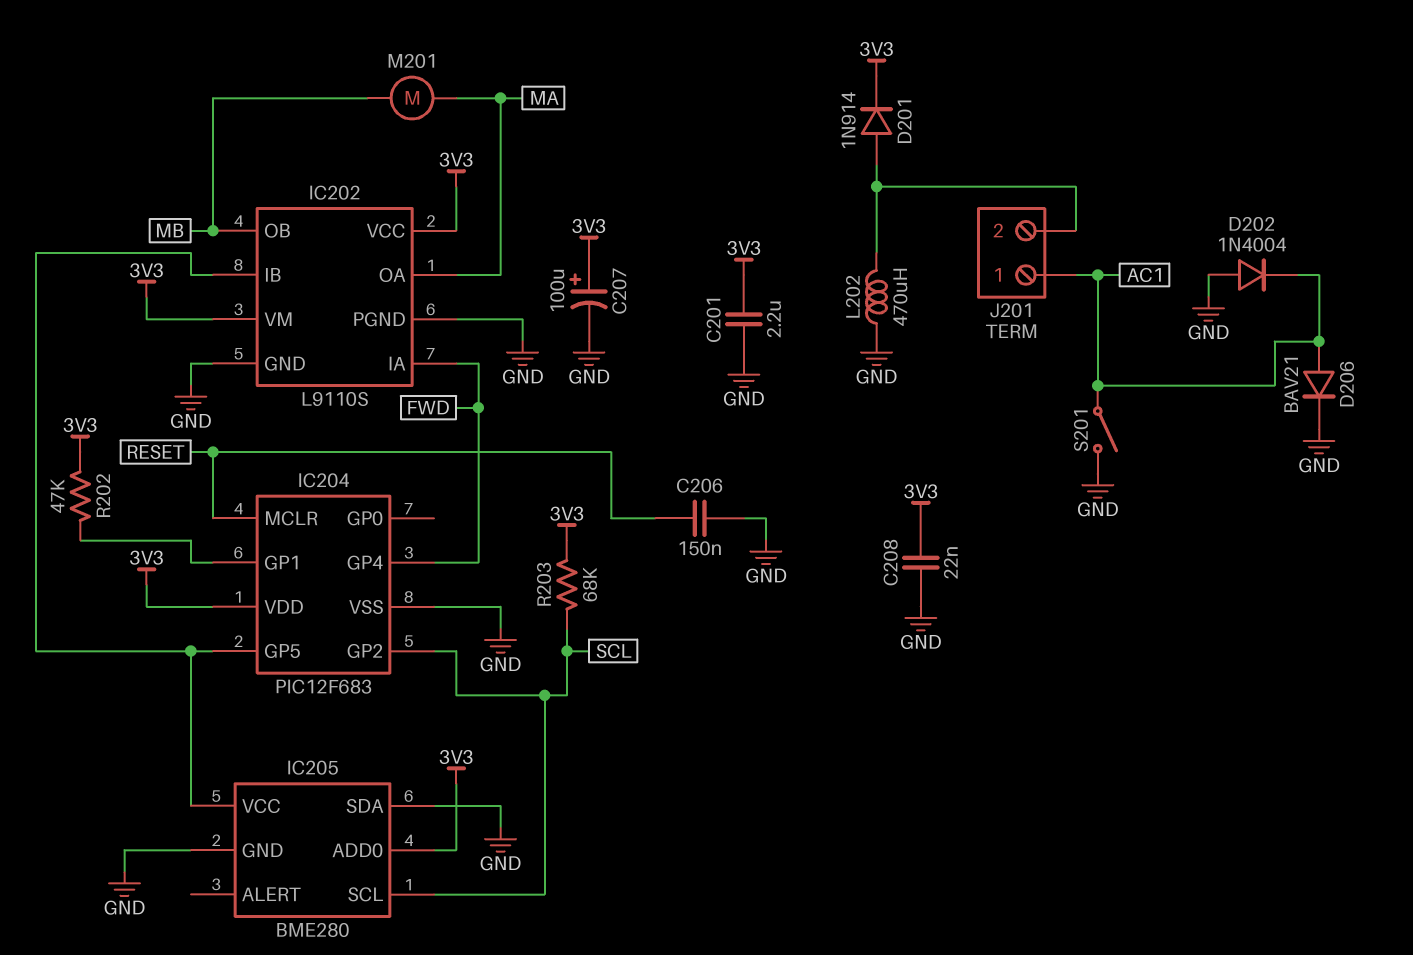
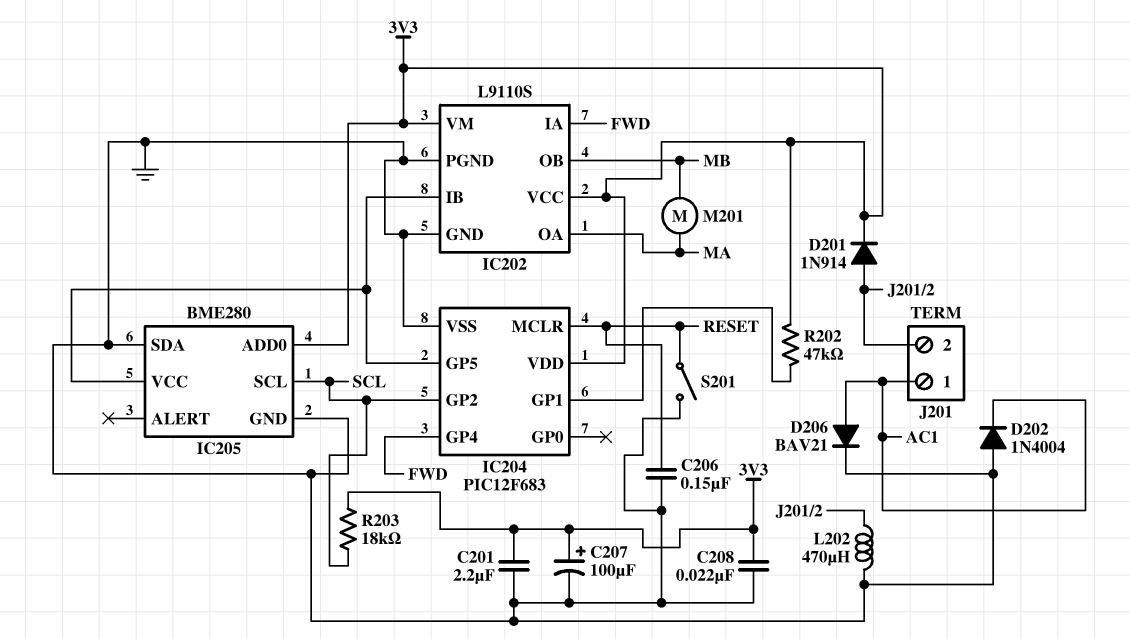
R203: 68k (3V3, SCL) -> 18k (3V3, SCL)
S201: switch (AC1, GND) -> switch (GND, RESET)

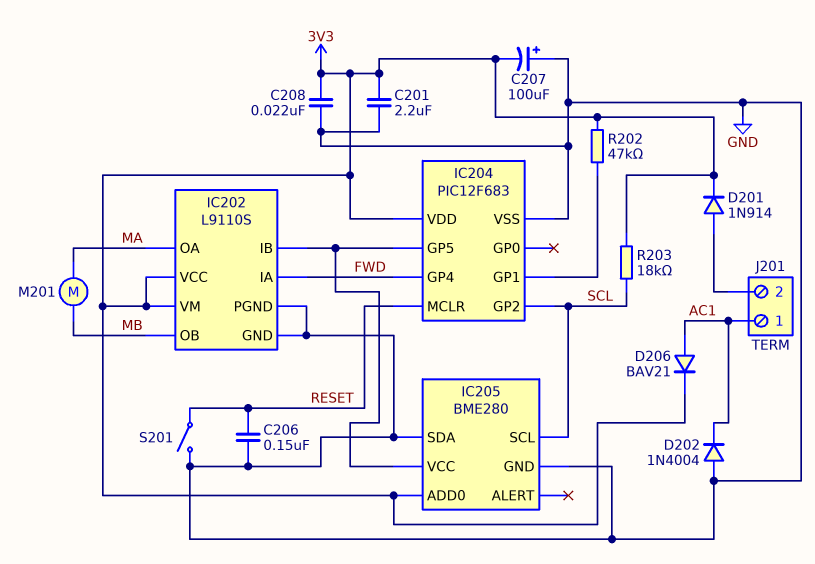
C207: 100uF (plus 3V3, minus GND) -> 100uF (plus GND, minus 3V3)
D206: diode BAV21 (A AC1, K GND) -> diode BAV21 (A AC1, K 3V3)
L202: 470uH (GND, J201/2) -> none

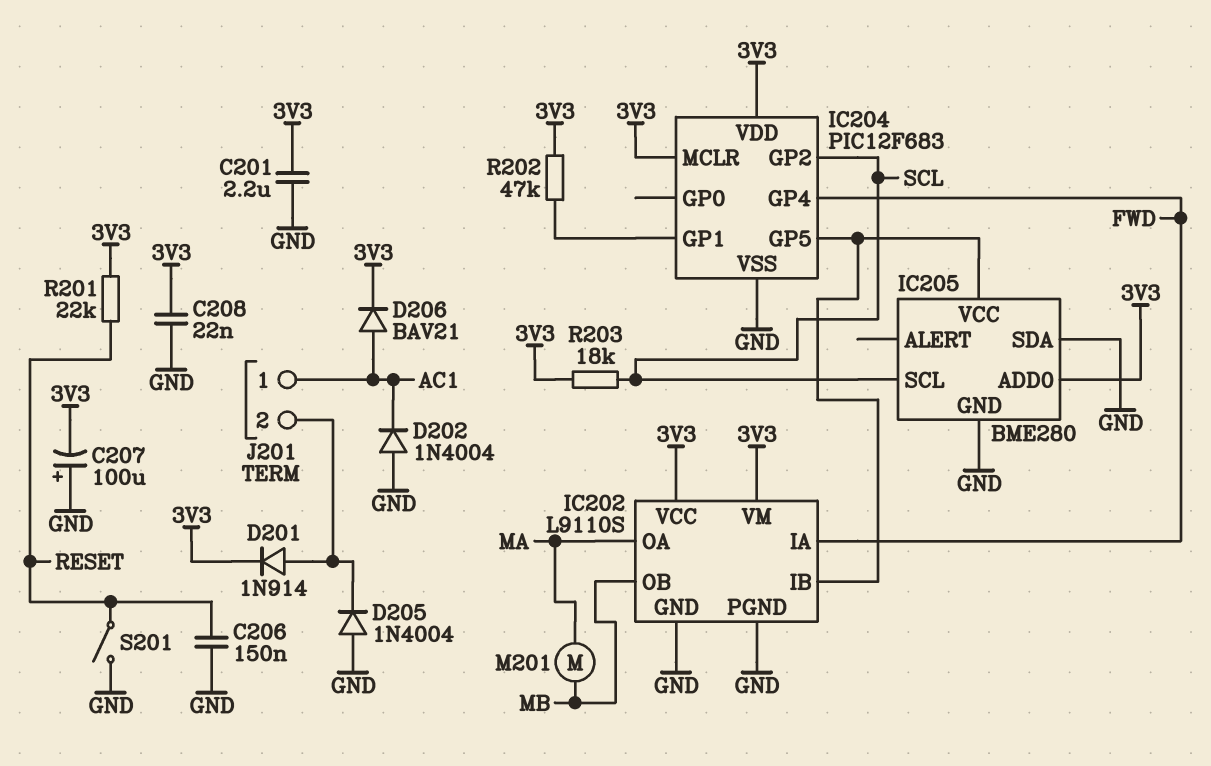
D205: none -> diode 1N4004 (A GND, K J201/2)
IC204 pin MCLR: RESET -> 3V3
R201: none -> 22k (3V3, RESET)

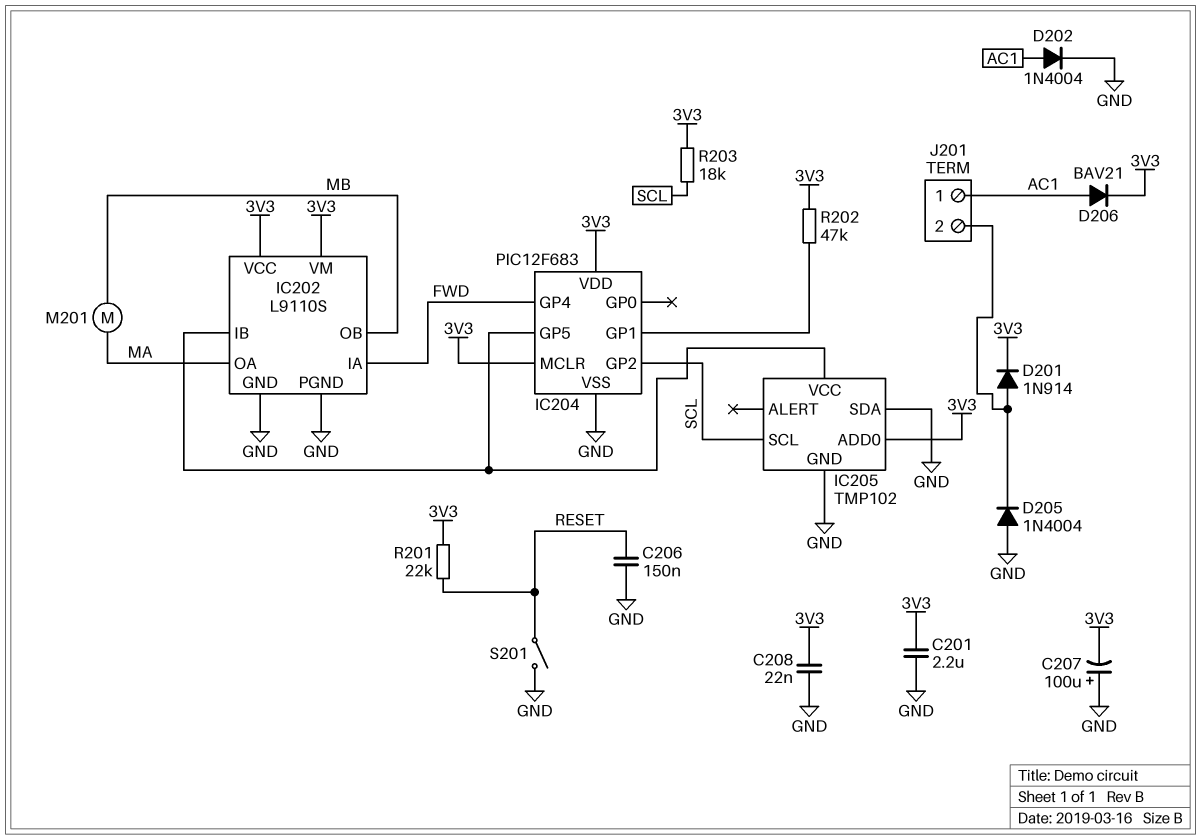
D202: diode 1N4004 (A GND, K AC1) -> diode 1N4004 (A AC1, K GND)
IC205: BME280 -> TMP102

